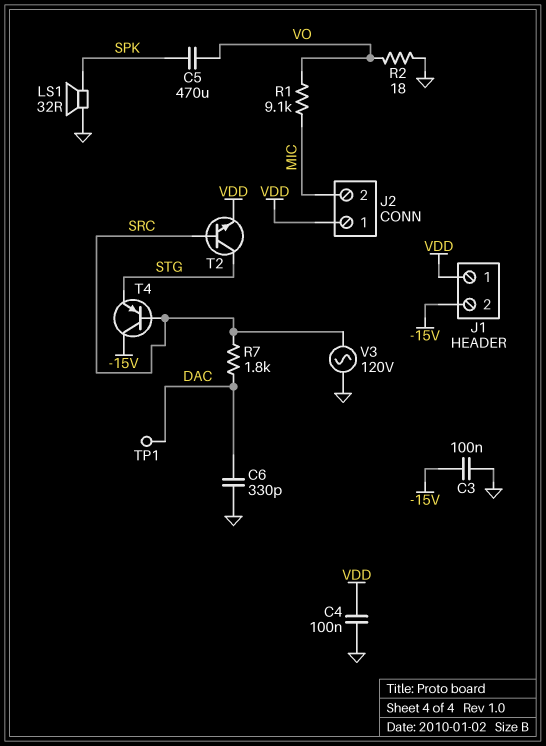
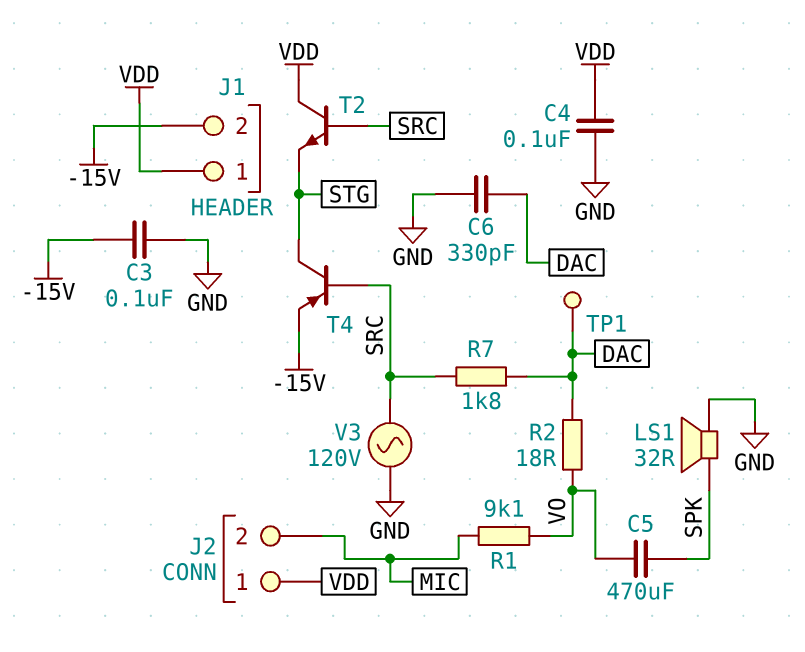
R2: 18 (GND, VO) -> 18 (DAC, VO)
T2: NPN (B SRC, C STG, E VDD) -> NPN (B SRC, C VDD, E STG)
T4: PNP (B SRC, C -15V, E STG) -> PNP (B SRC, C STG, E -15V)

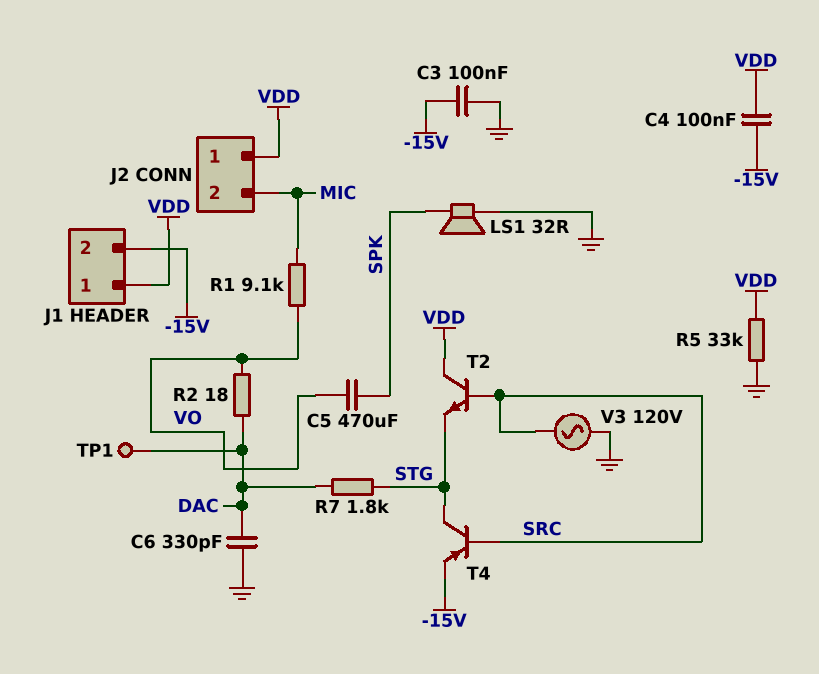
C4: 100nF (GND, VDD) -> 100nF (-15V, VDD)
R5: none -> 33k (GND, VDD)
R7: 1.8k (DAC, SRC) -> 1.8k (DAC, STG)

